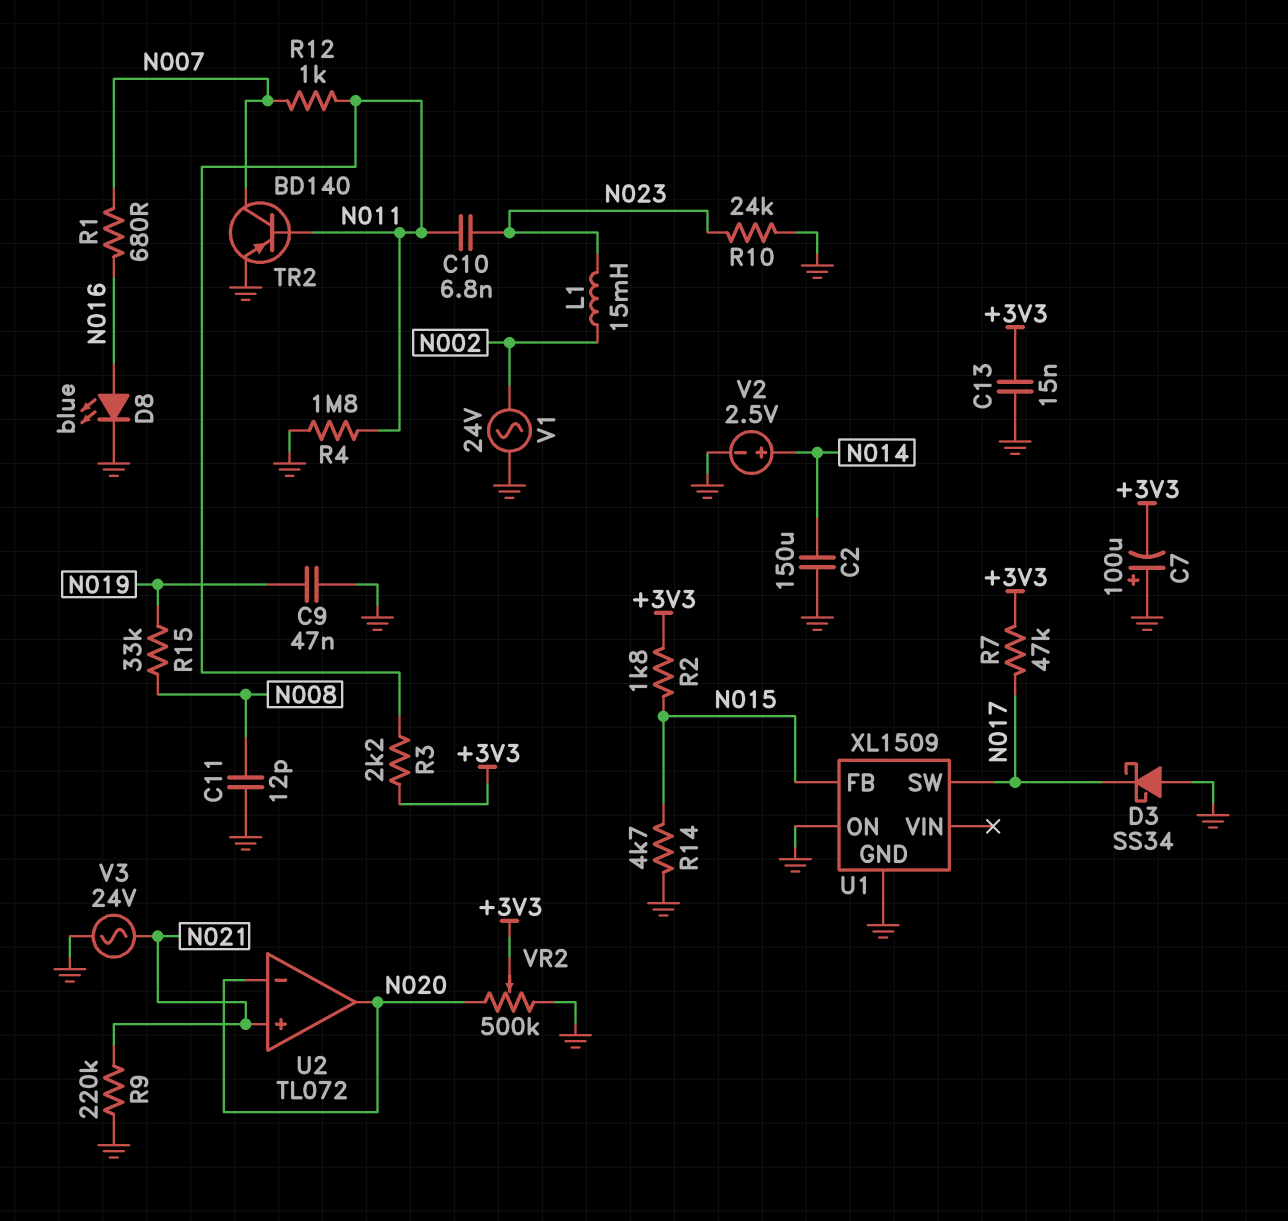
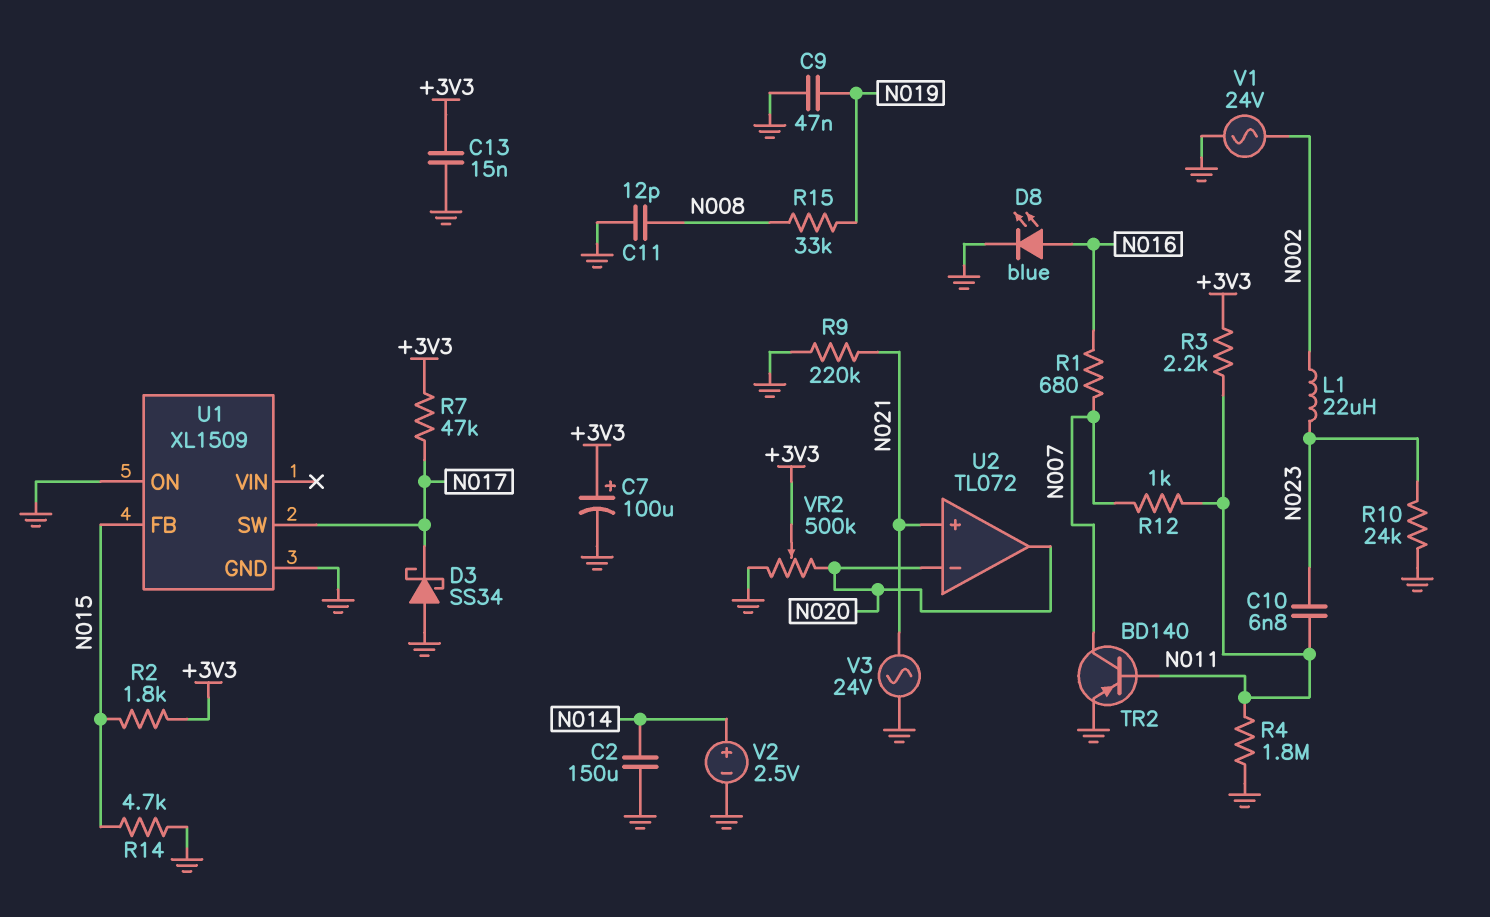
C7: 100uF (plus GND, minus +3V3) -> 100uF (plus +3V3, minus GND)
L1: 15mH (N002, N023) -> 22uH (N002, N023)

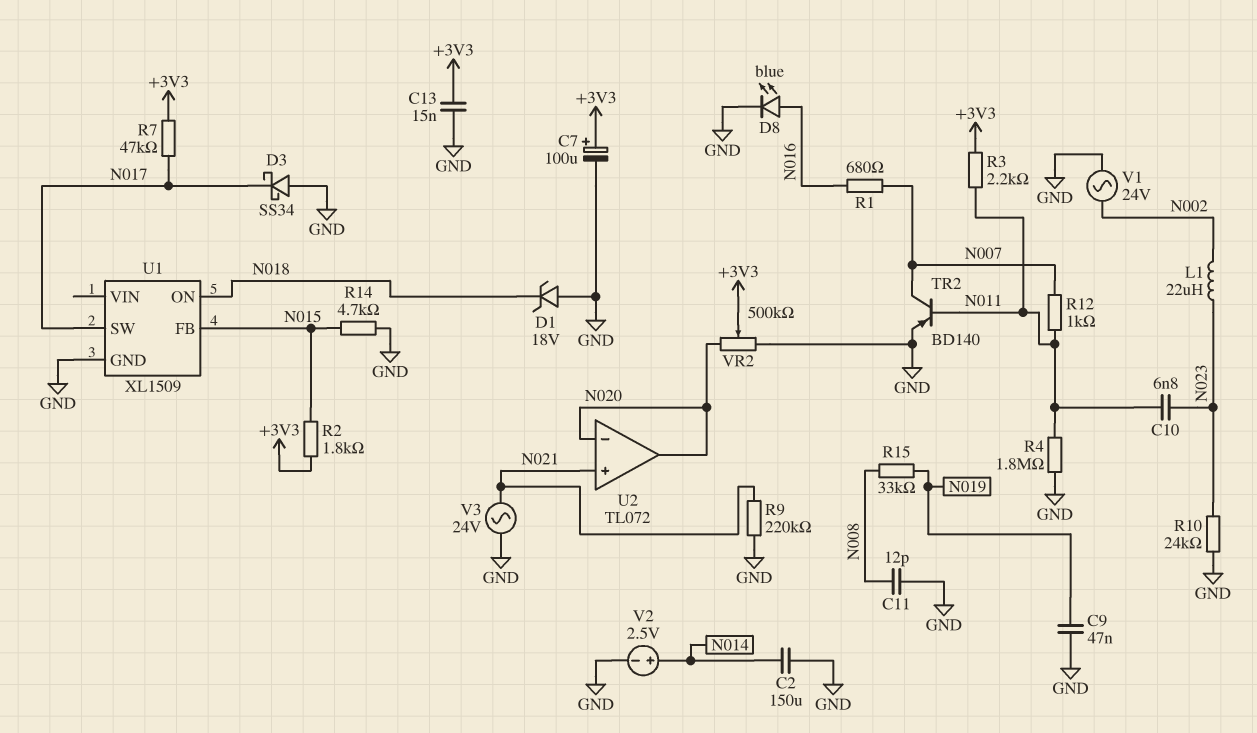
D1: none -> zener 18V (A GND, K N018)
U1 pin ON: GND -> N018

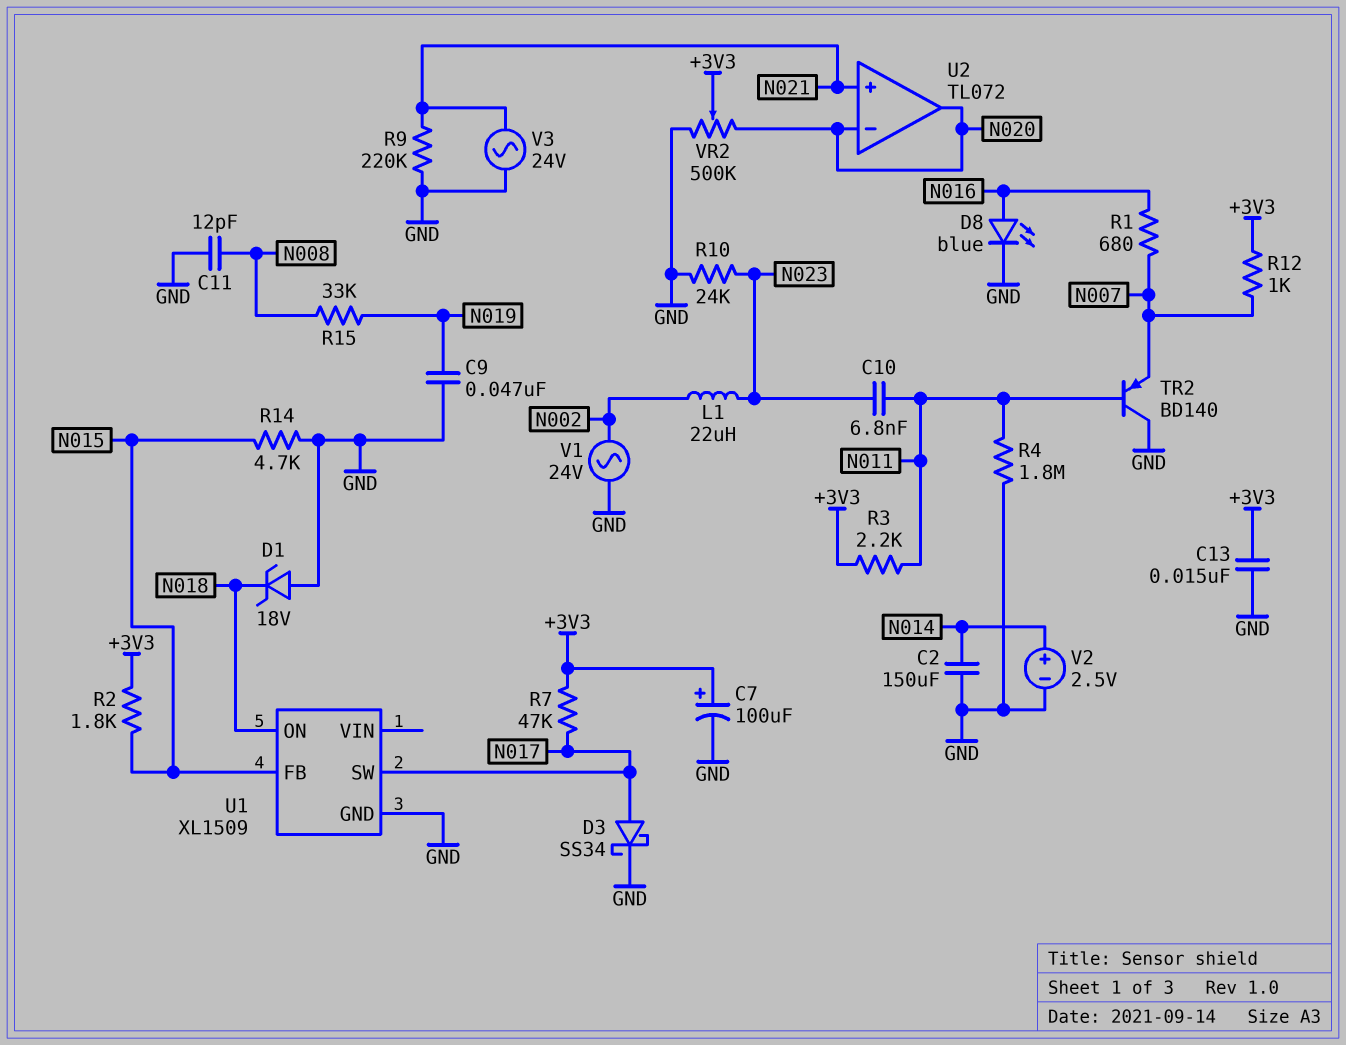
D3: schottky SS34 (A GND, K N017) -> schottky SS34 (A N017, K GND)
R12: 1k (N007, N011) -> 1k (+3V3, N007)
TR2: PNP BD140 (B N011, C N007, E GND) -> PNP BD140 (B N011, C GND, E N007)

